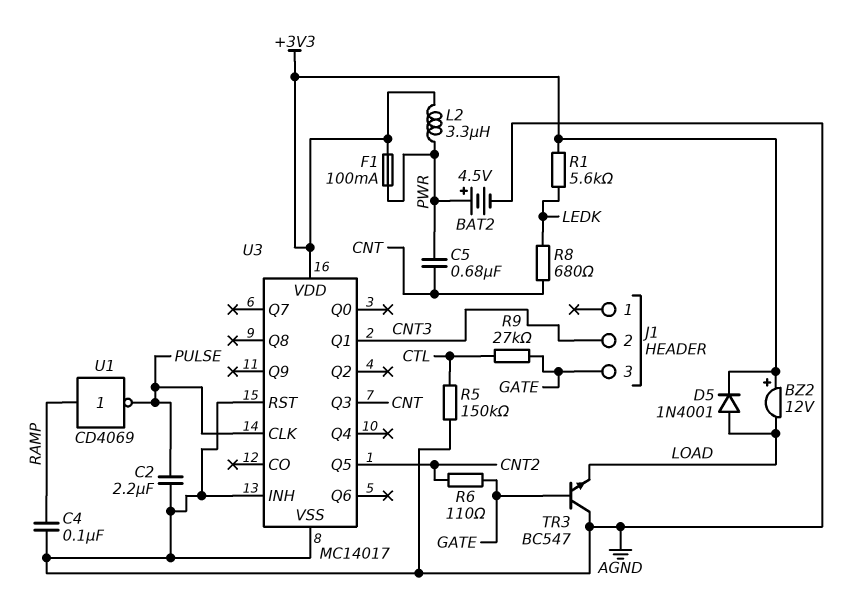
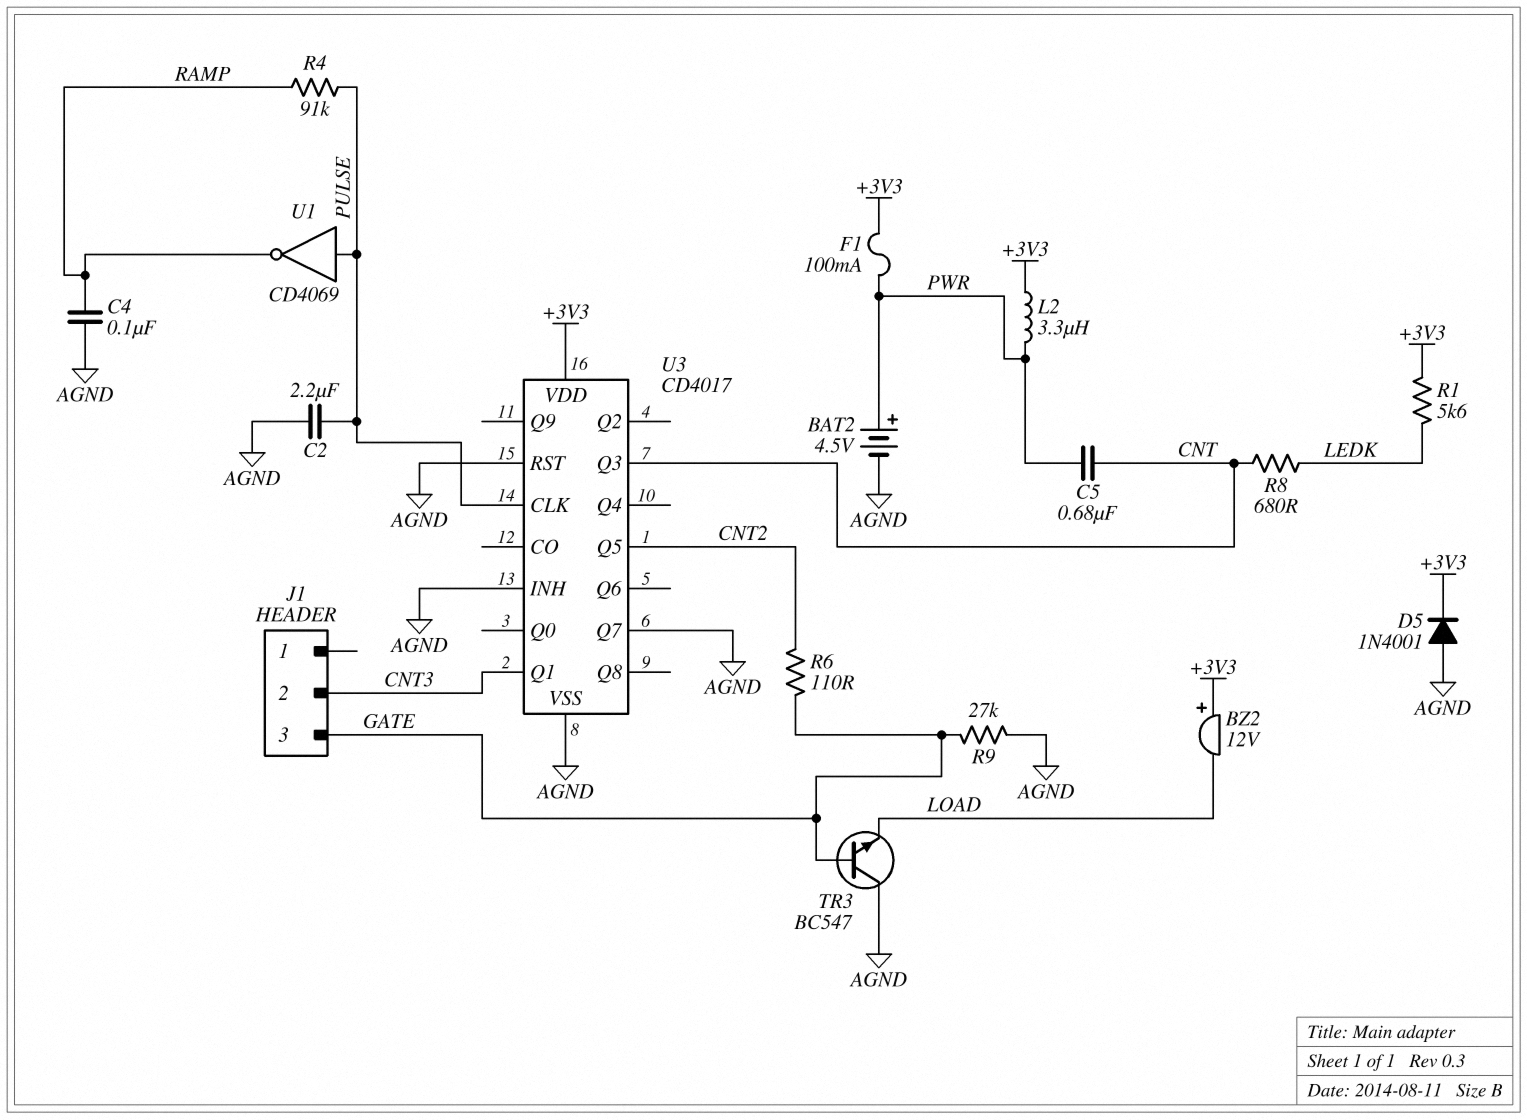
D5: diode 1N4001 (A LOAD, K +3V3) -> diode 1N4001 (A AGND, K +3V3)
R4: none -> 91k (PULSE, RAMP)
R5: 150k (AGND, CTL) -> none
R9: 27k (CTL, GATE) -> 27k (AGND, GATE)
U1: NOT CD4069 (in RAMP, out PULSE) -> NOT CD4069 (in PULSE, out RAMP)
U3: MC14017 -> CD4017
U3 pin Q7: none -> AGND

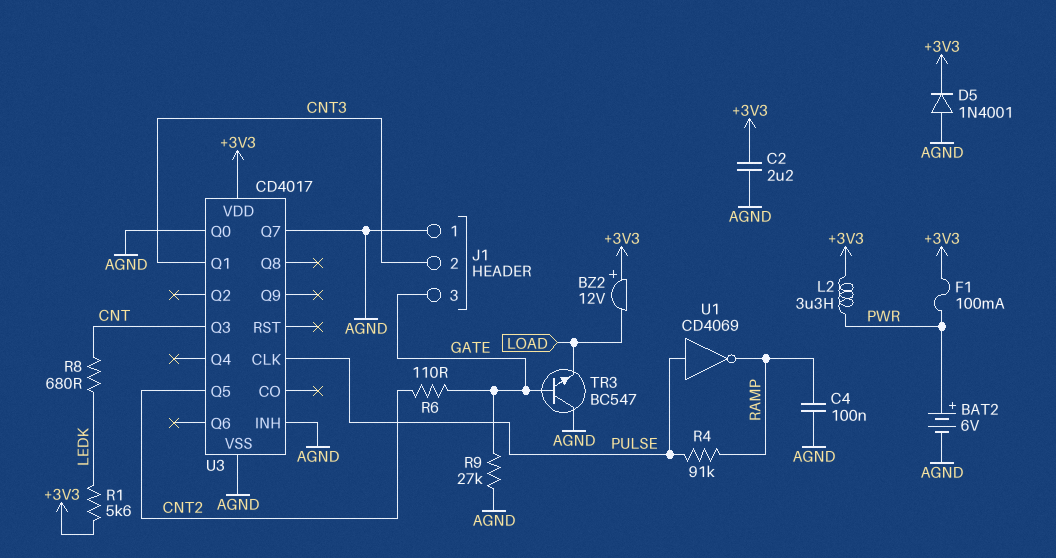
BAT2: 4.5V (plus PWR, minus AGND) -> 6V (plus PWR, minus AGND)
C2: 2.2uF (AGND, PULSE) -> 2.2uF (+3V3, AGND)
C5: 680nF (CNT, PWR) -> none
J1 pin 1: none -> AGND
U3 pin Q0: none -> AGND
U3 pin RST: AGND -> none

